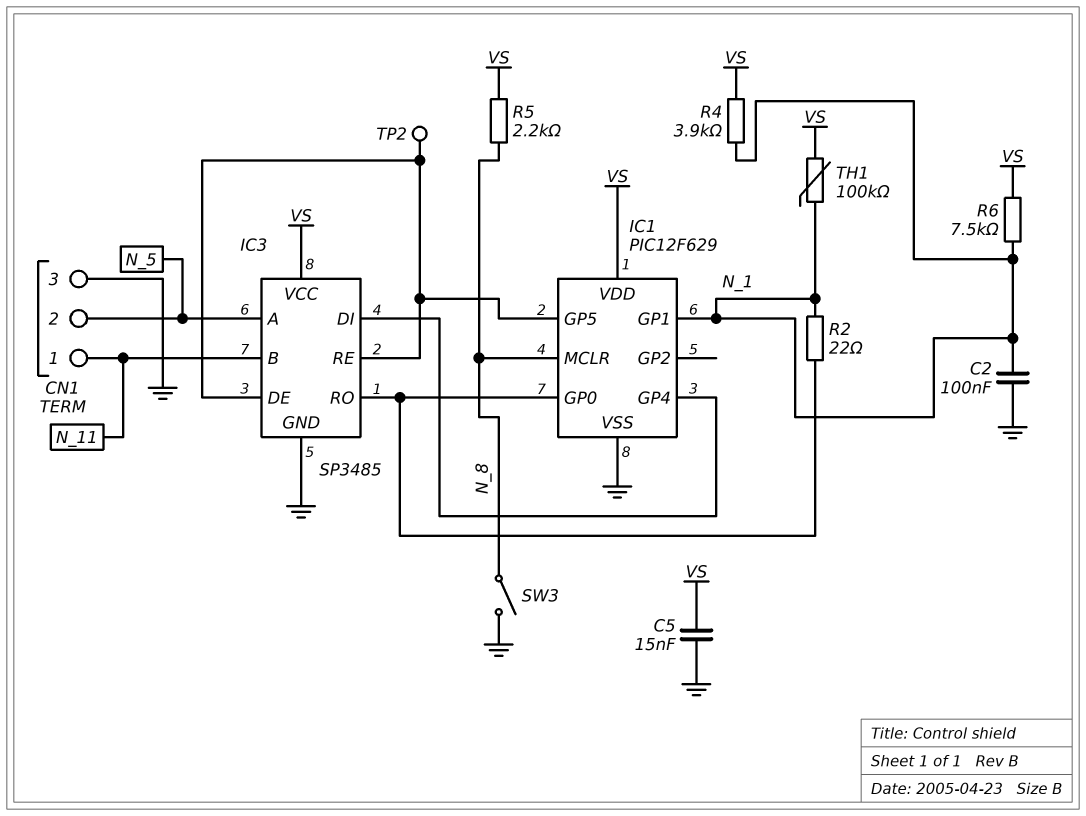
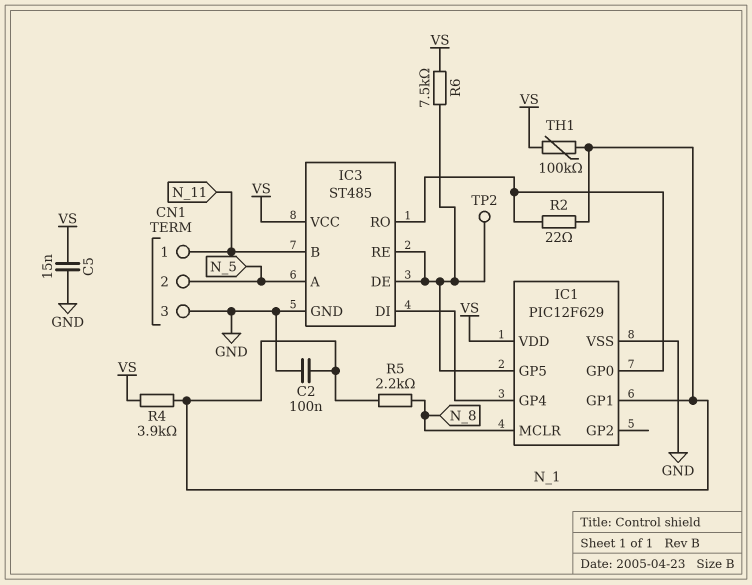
IC3: SP3485 -> ST485
R5: 2.2k (N_8, VS) -> 2.2k (N_1, N_8)
R6: 7.5k (N_1, VS) -> 7.5k (IC1/GP5, VS)
SW3: switch (GND, N_8) -> none

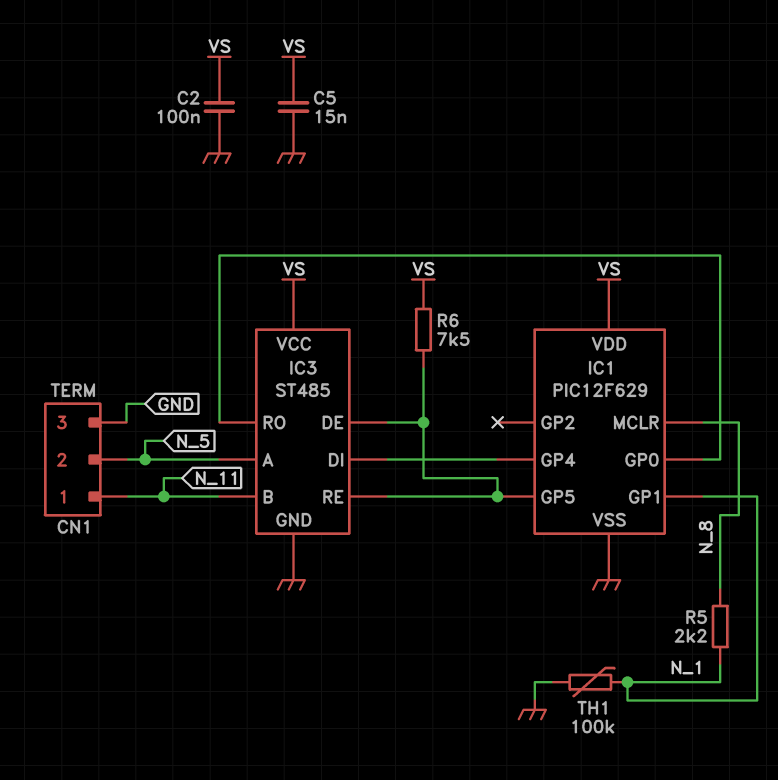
C2: 100nF (GND, N_1) -> 100nF (GND, VS)
R2: 22 (IC1/GP0, N_1) -> none
R4: 3.9k (N_1, VS) -> none
TH1: 100k (N_1, VS) -> 100k (GND, N_1)
TP2: test point (IC1/GP5) -> none

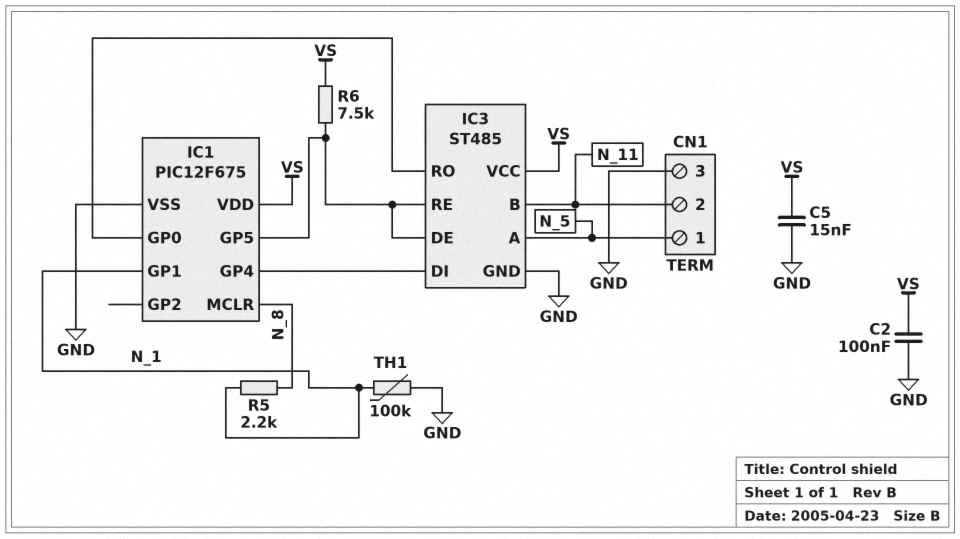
CN1 pin 1: N_11 -> N_5
CN1 pin 2: N_5 -> N_11
IC1: PIC12F629 -> PIC12F675

